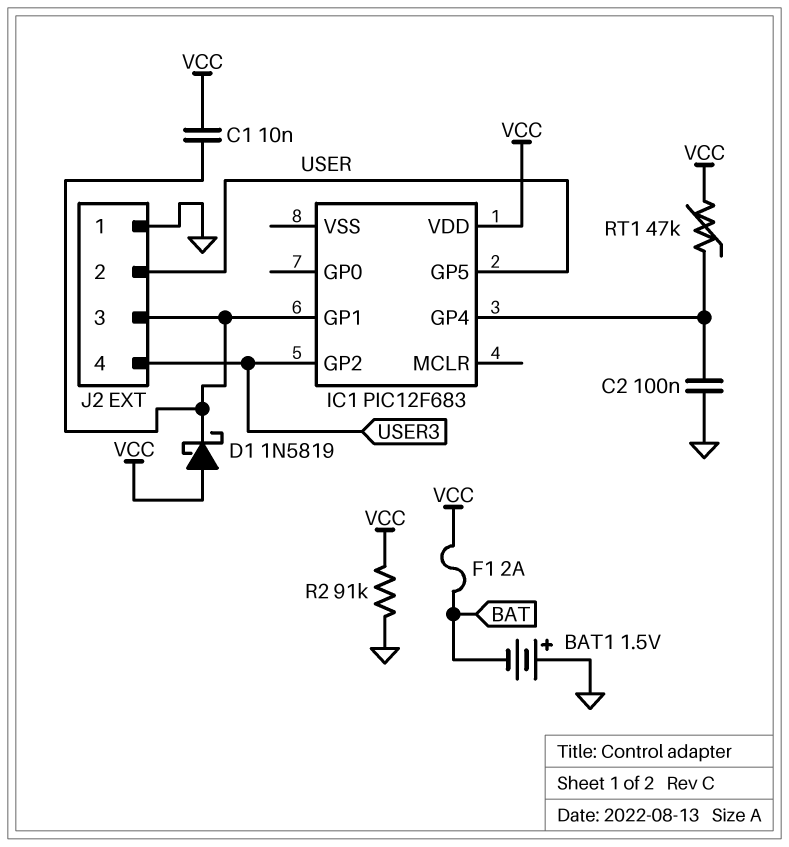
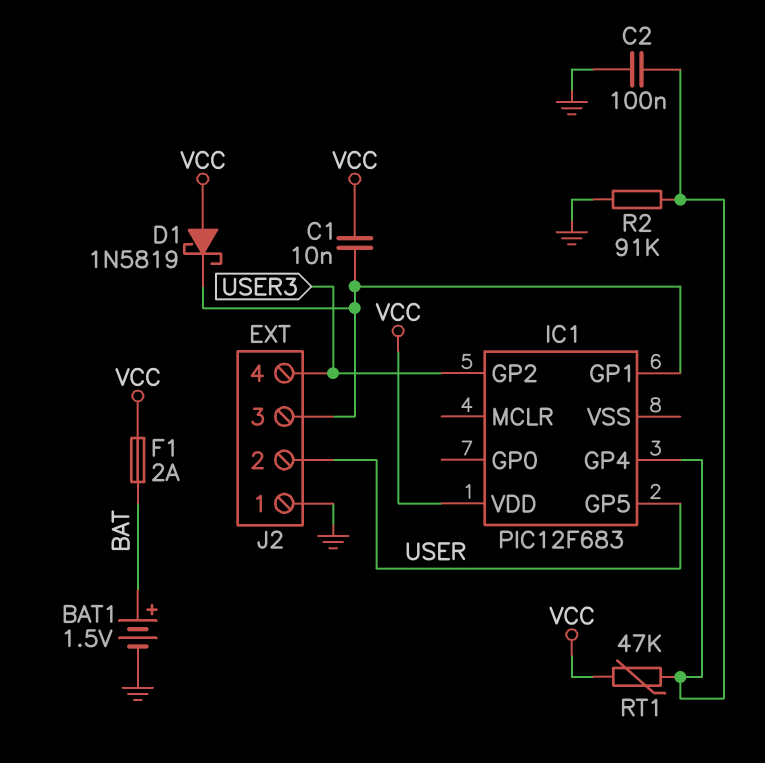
BAT1: 1.5V (plus GND, minus BAT) -> 1.5V (plus BAT, minus GND)
R2: 91k (GND, VCC) -> 91k (GND, IC1/GP4)

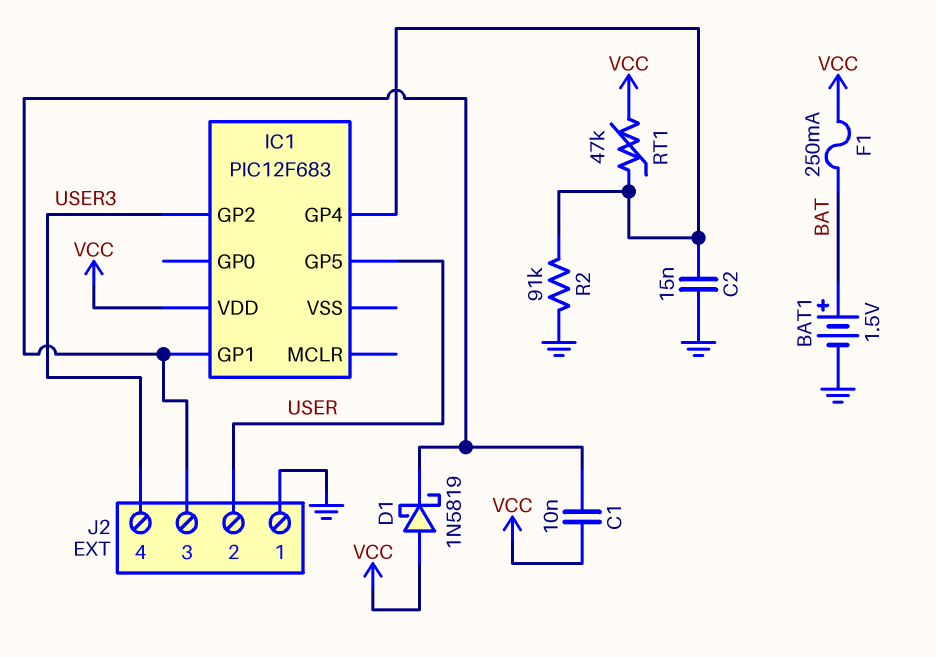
C2: 100nF (GND, IC1/GP4) -> 15nF (GND, IC1/GP4)
F1: 2A (BAT, VCC) -> 250mA (BAT, VCC)

